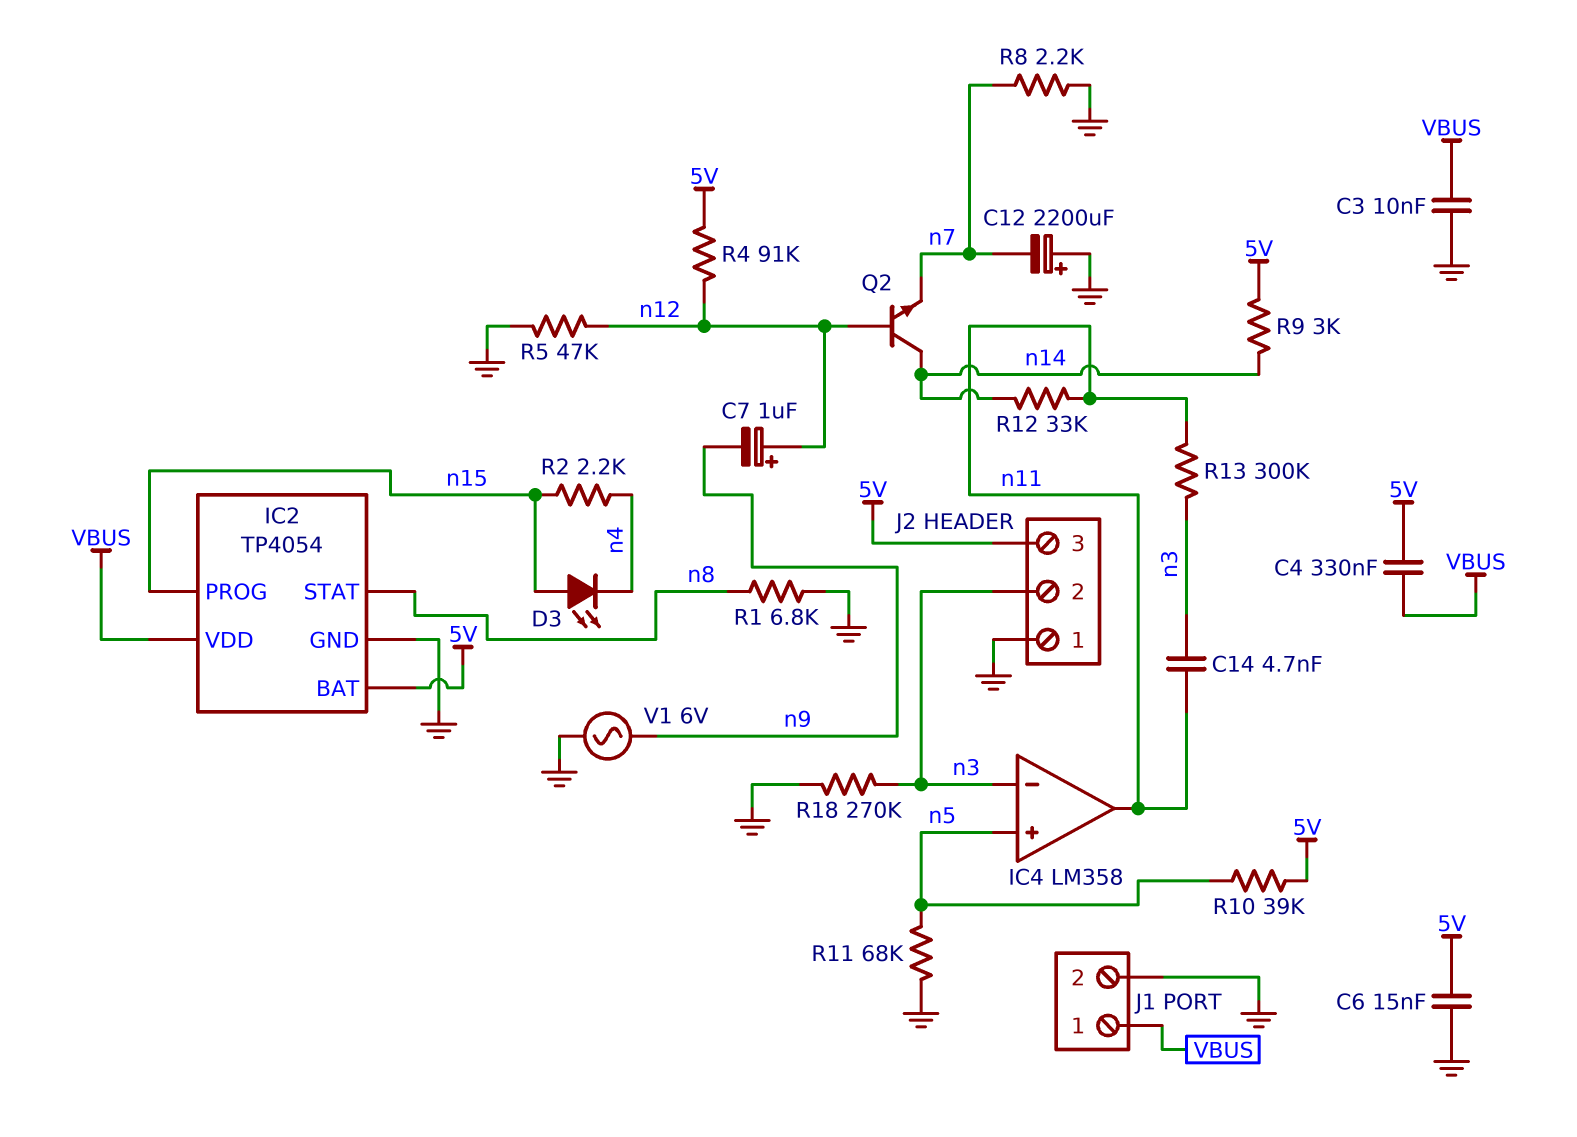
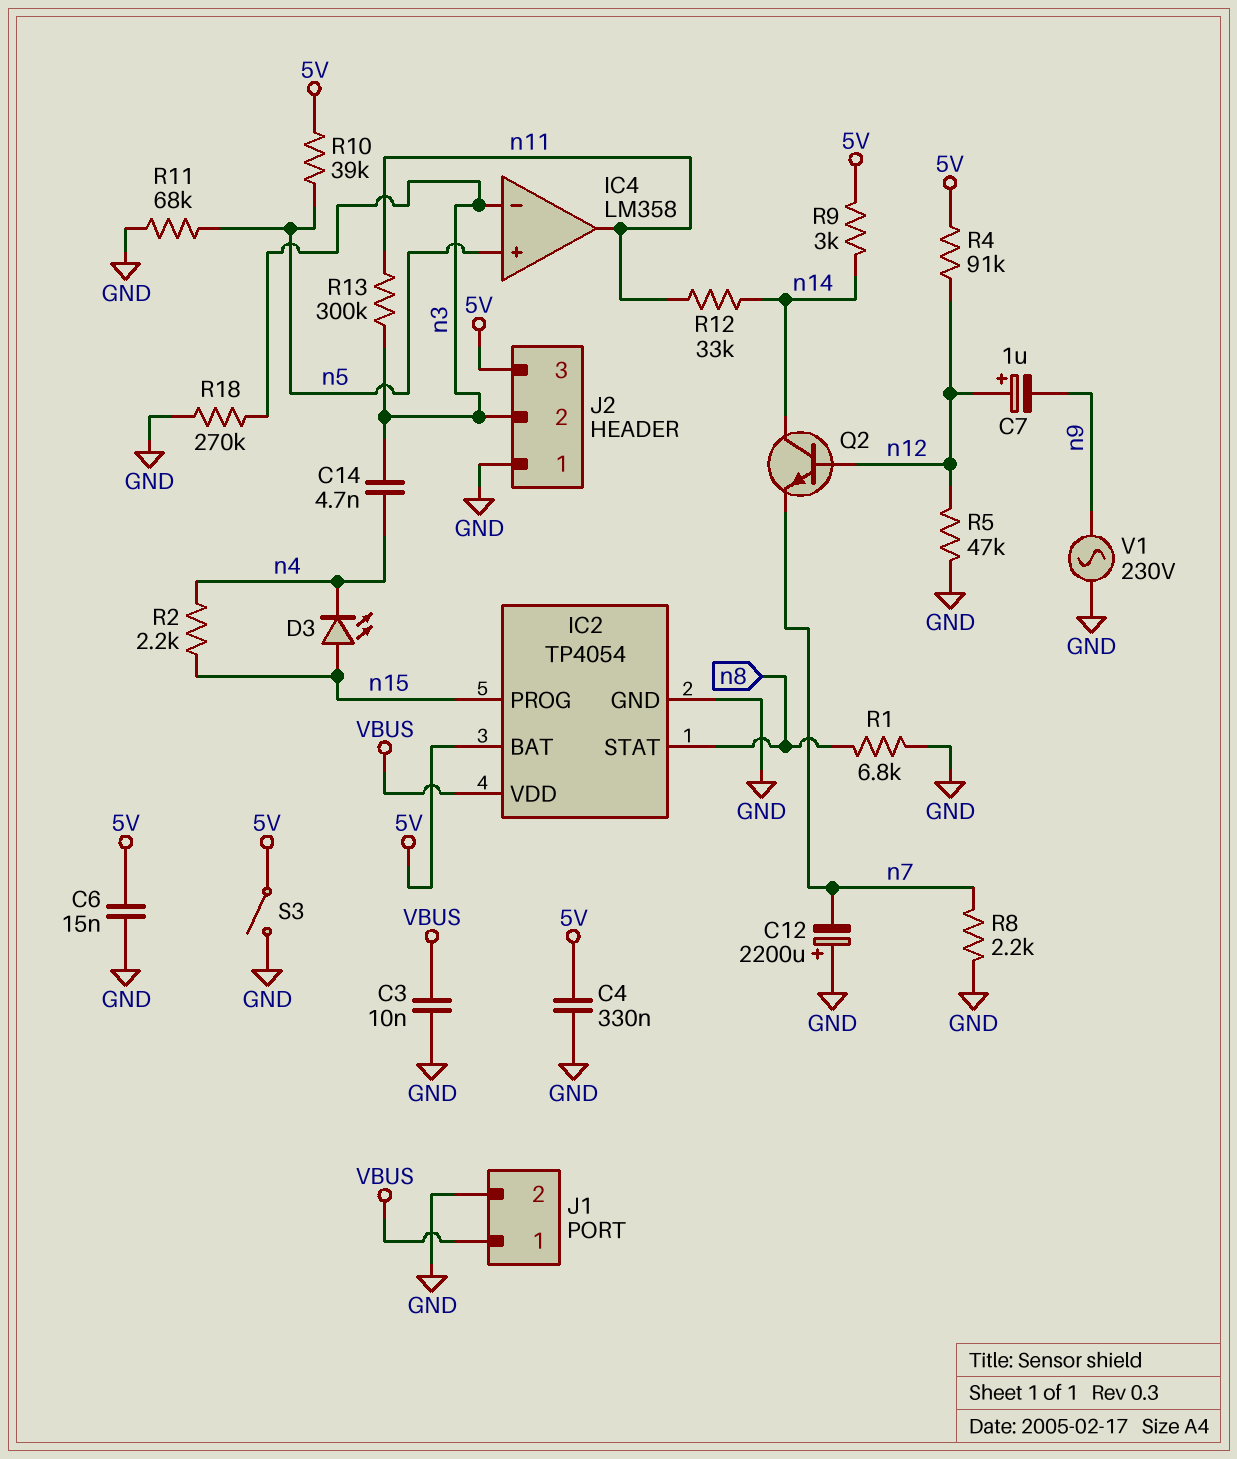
C4: 330nF (5V, VBUS) -> 330nF (5V, GND)
C14: 4.7nF (n3, n11) -> 4.7nF (n3, n4)
S3: none -> switch (5V, GND)
V1: AC 6V (GND, n9) -> AC 230V (GND, n9)

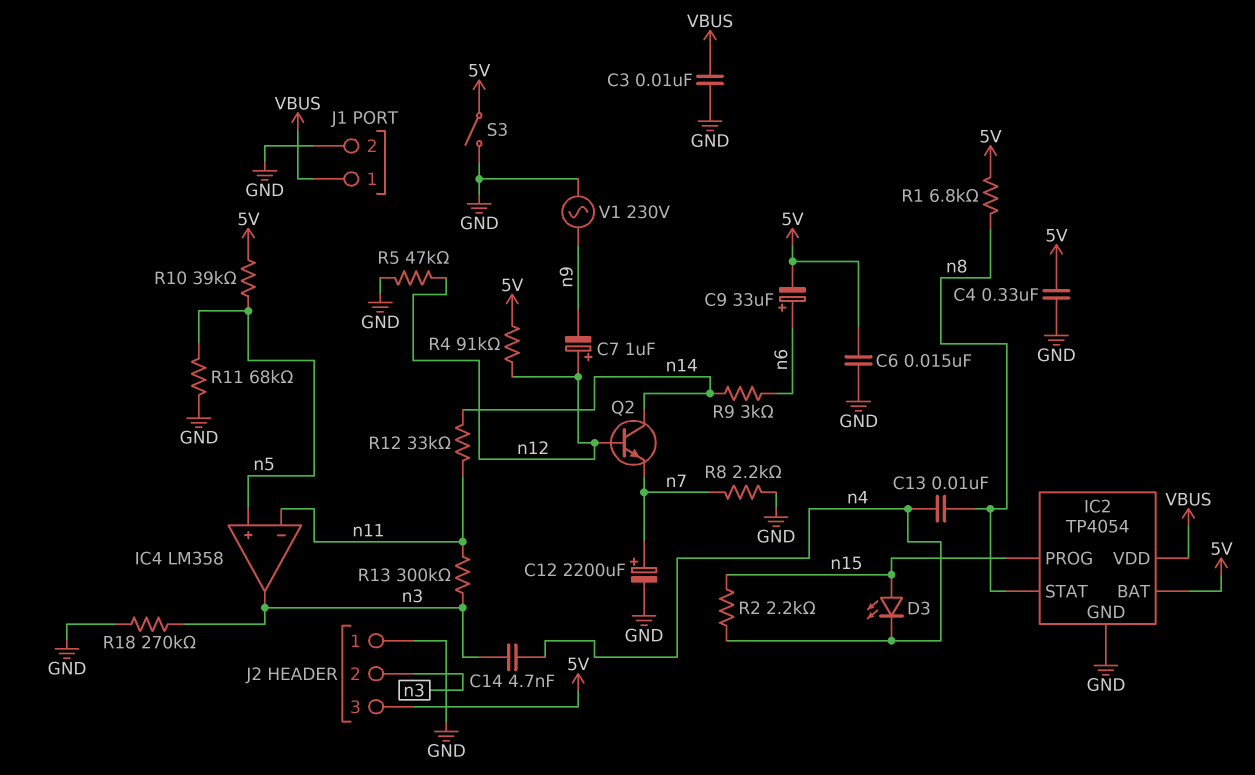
C9: none -> 33uF (plus n6, minus 5V)
C12: 2200uF (plus GND, minus n7) -> 2200uF (plus n7, minus GND)
C13: none -> 10nF (n4, n8)
IC4 pin in-: n3 -> n11
IC4 pin out: n11 -> n3
R1: 6.8k (GND, n8) -> 6.8k (5V, n8)
R9: 3k (5V, n14) -> 3k (n6, n14)

